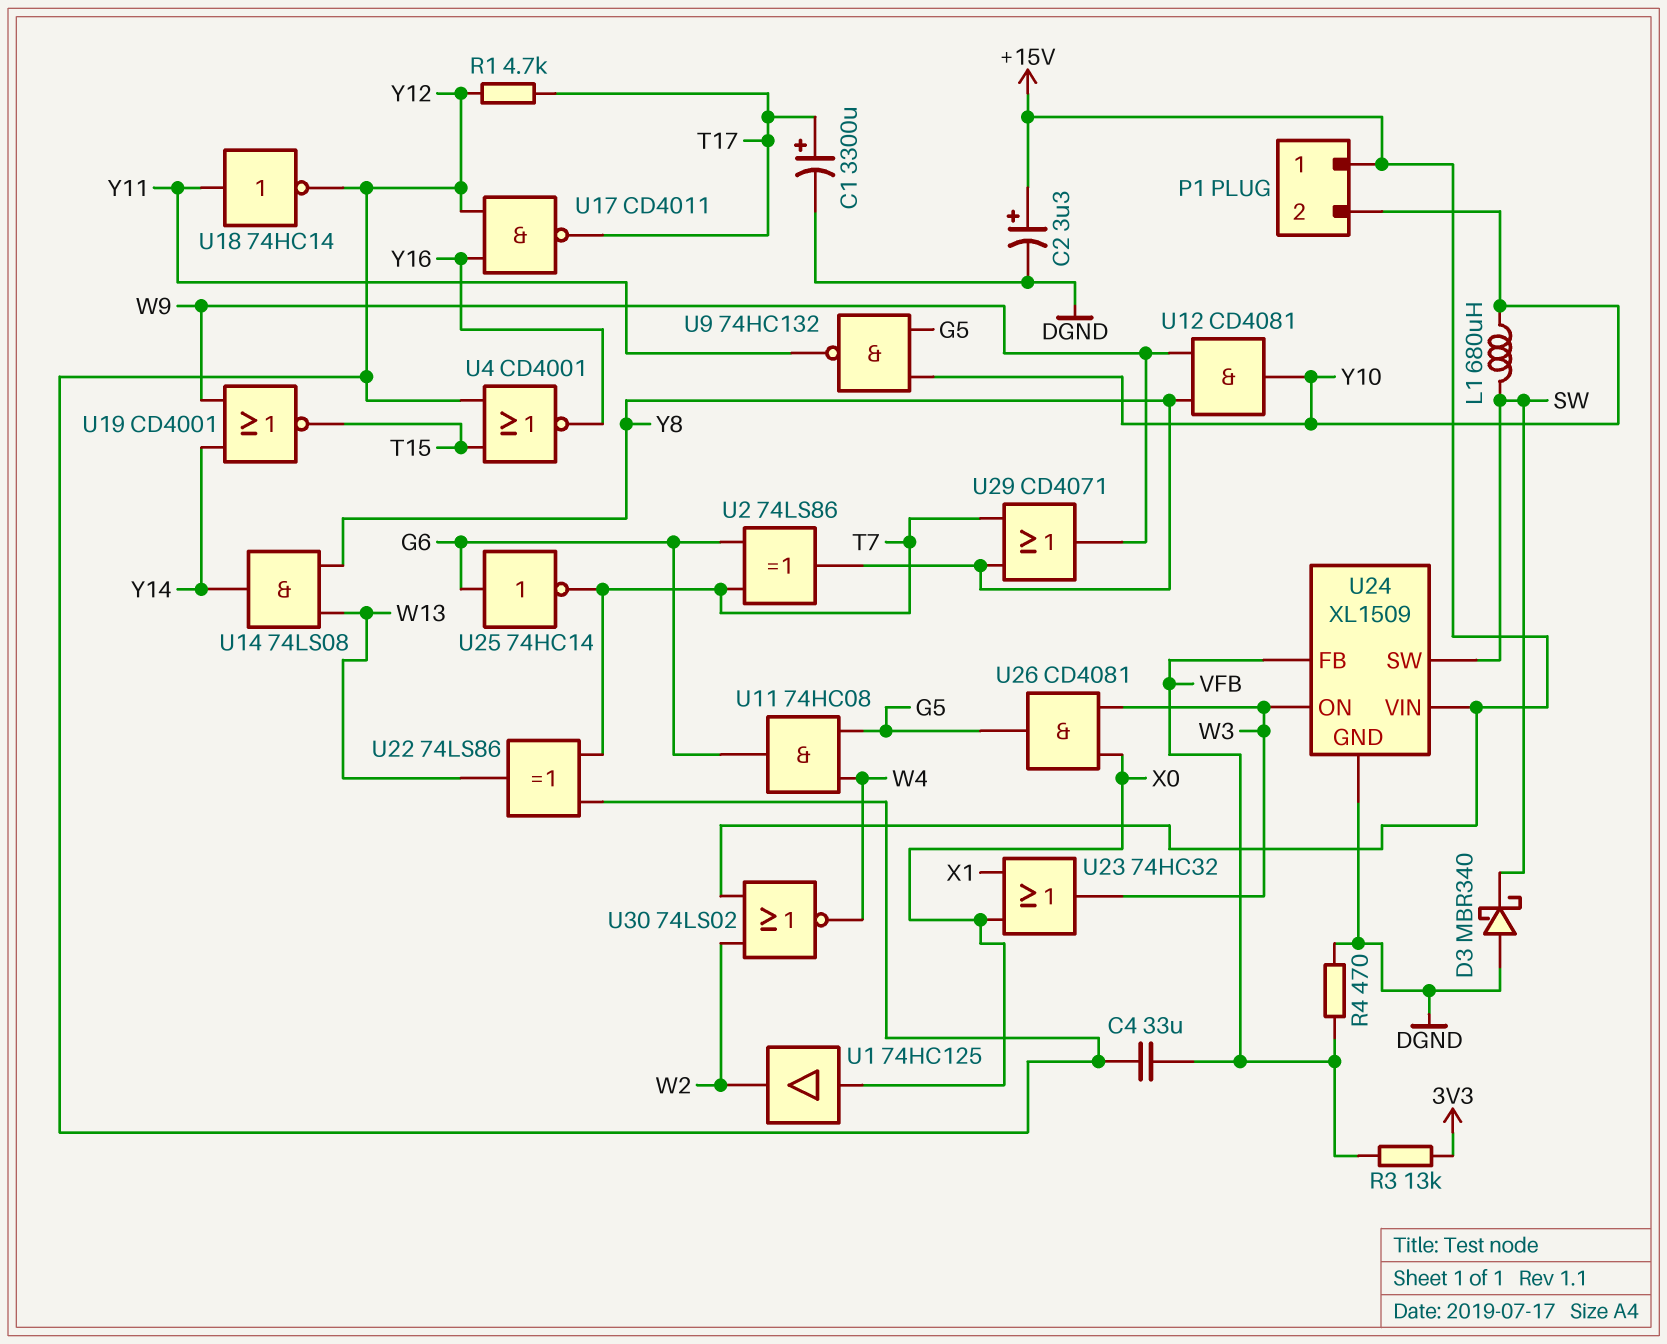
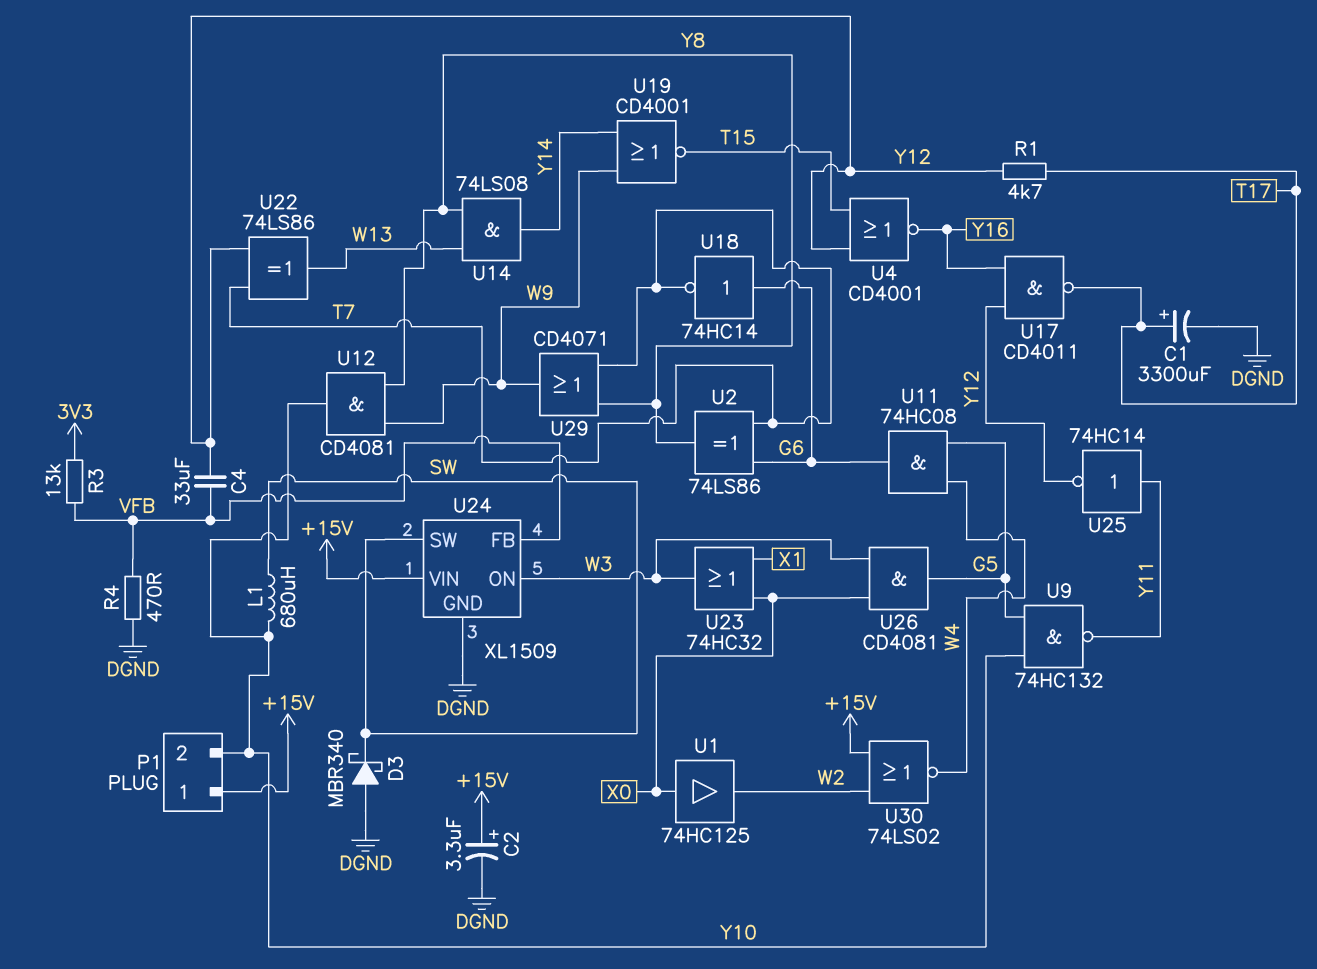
U18: NOT 74HC14 (in Y11, out Y12) -> NOT 74HC14 (in G6, out T7)
U25: NOT 74HC14 (in G6, out T7) -> NOT 74HC14 (in Y11, out Y12)

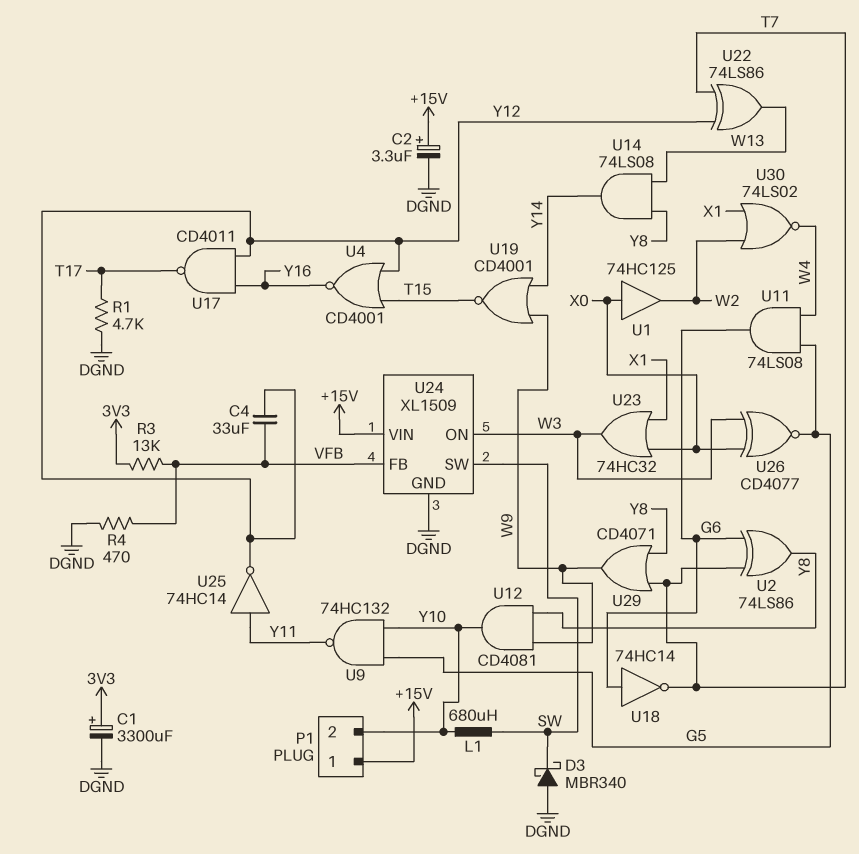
C1: 3300uF (plus T17, minus DGND) -> 3300uF (plus 3V3, minus DGND)
R1: 4.7k (T17, Y12) -> 4.7k (DGND, T17)
U11: AND 74HC08 (in G5, in W4, out G6) -> AND 74LS08 (in G5, in W4, out G6)
U26: AND CD4081 (in W3, in X0, out G5) -> XNOR CD4077 (in W3, in X0, out G5)
U30: NOR 74LS02 (in +15V, in W2, out W4) -> NOR 74LS02 (in W2, in X1, out W4)

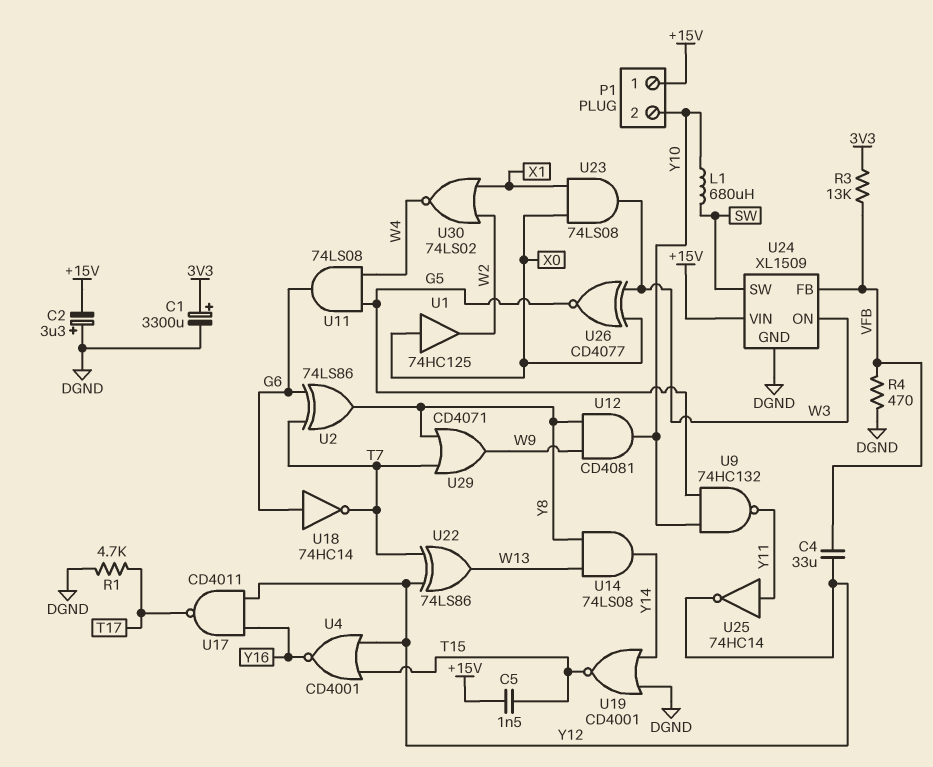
C2: 3.3uF (plus +15V, minus DGND) -> 3.3uF (plus DGND, minus +15V)
C5: none -> 1.5nF (+15V, T15)
D3: schottky MBR340 (A DGND, K SW) -> none
U19: NOR CD4001 (in W9, in Y14, out T15) -> NOR CD4001 (in DGND, in Y14, out T15)
U23: OR 74HC32 (in X0, in X1, out W3) -> AND 74LS08 (in X0, in X1, out W3)

